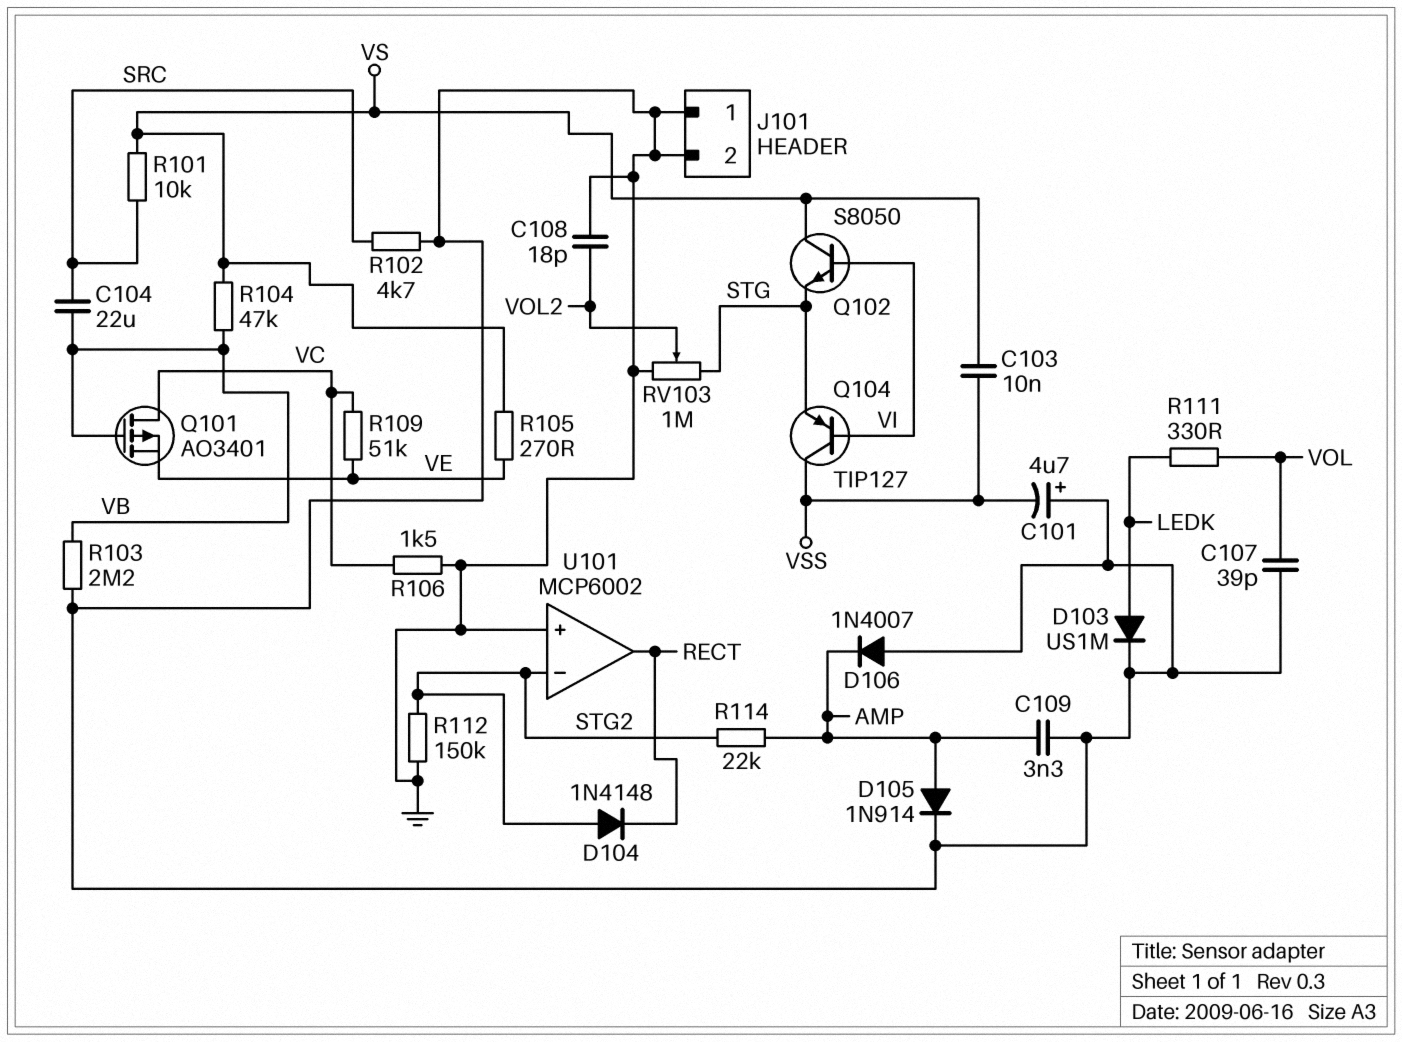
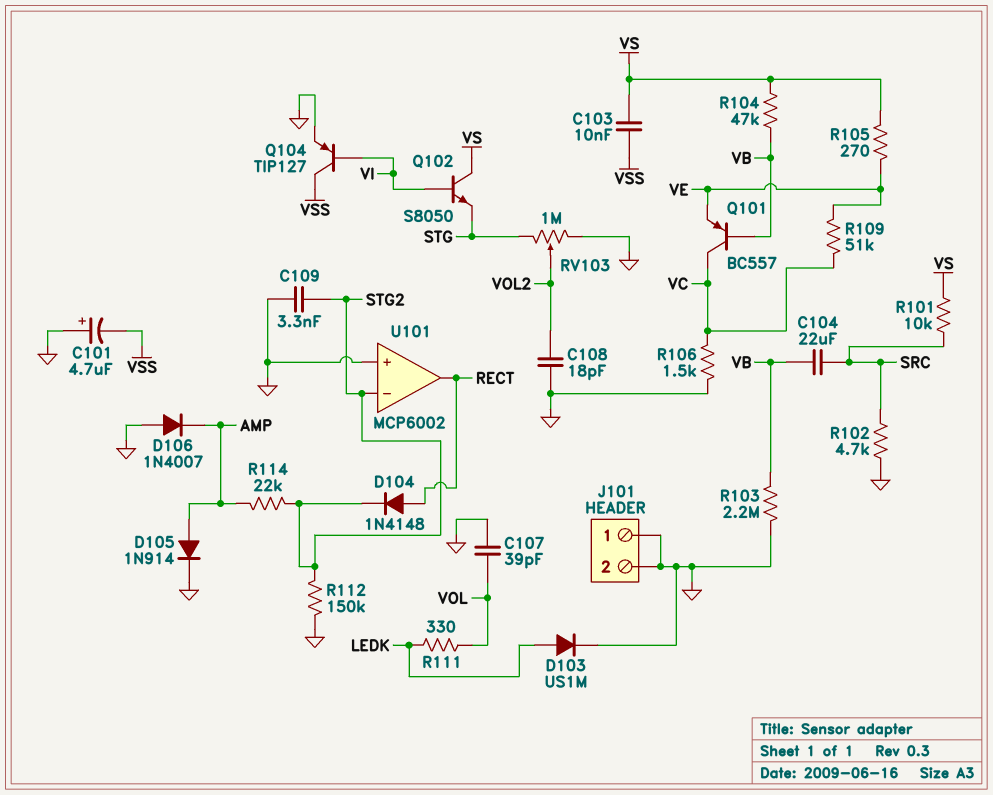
C109: 3.3nF (AMP, GND) -> 3.3nF (GND, STG2)
D104: diode 1N4148 (A STG2, K RECT) -> diode 1N4148 (A RECT, K STG2)
Q101: PMOS AO3401 (G VB, D VC, S VE) -> PNP BC557 (B VB, C VC, E VE)
Q104: PNP TIP127 (B VI, C VSS, E STG) -> PNP TIP127 (B VI, C VSS, E GND)

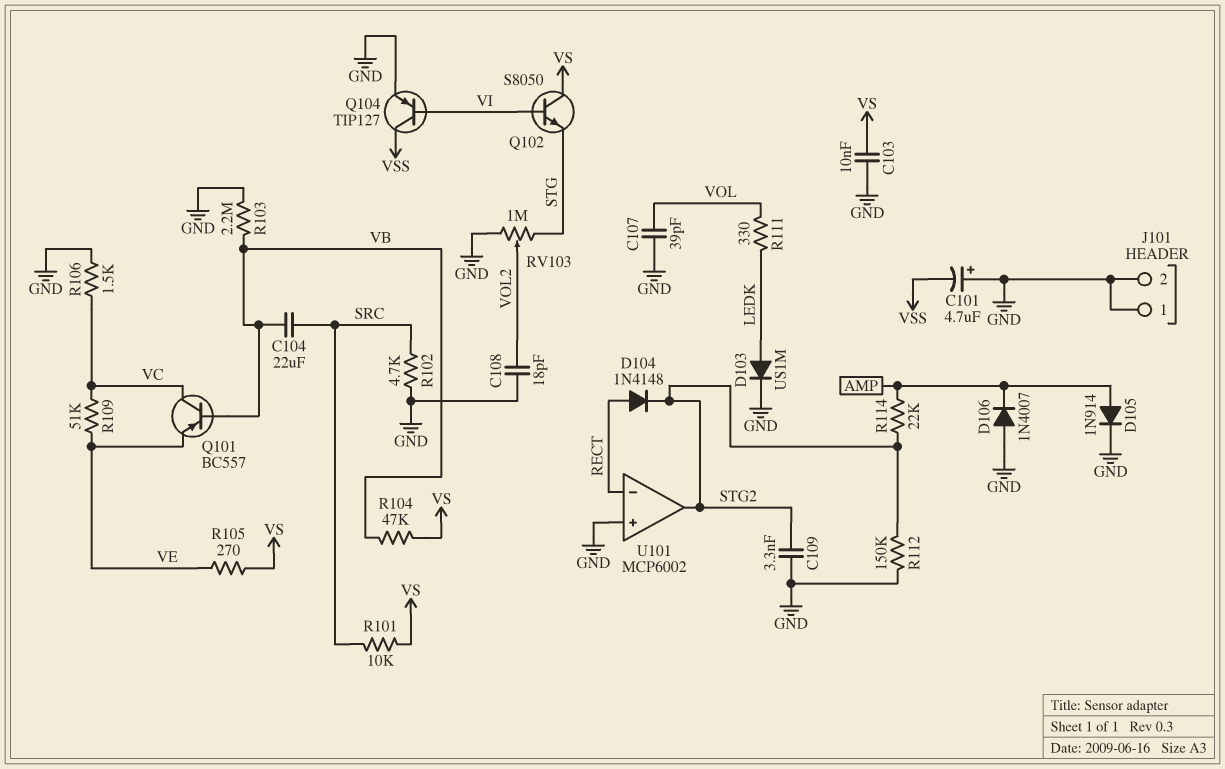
C103: 10nF (VS, VSS) -> 10nF (GND, VS)
U101 pin in-: STG2 -> RECT
U101 pin out: RECT -> STG2

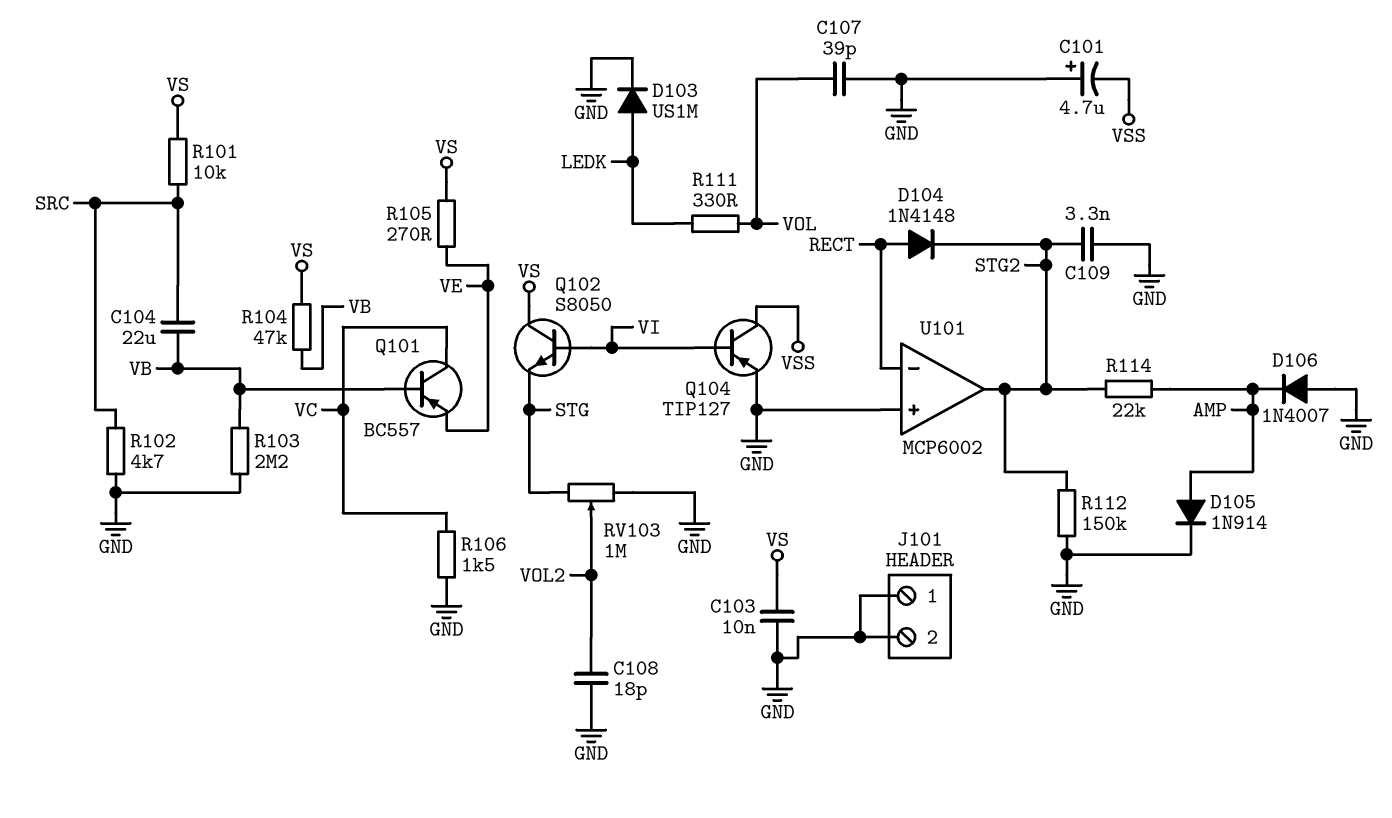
R109: 51k (VC, VE) -> none

